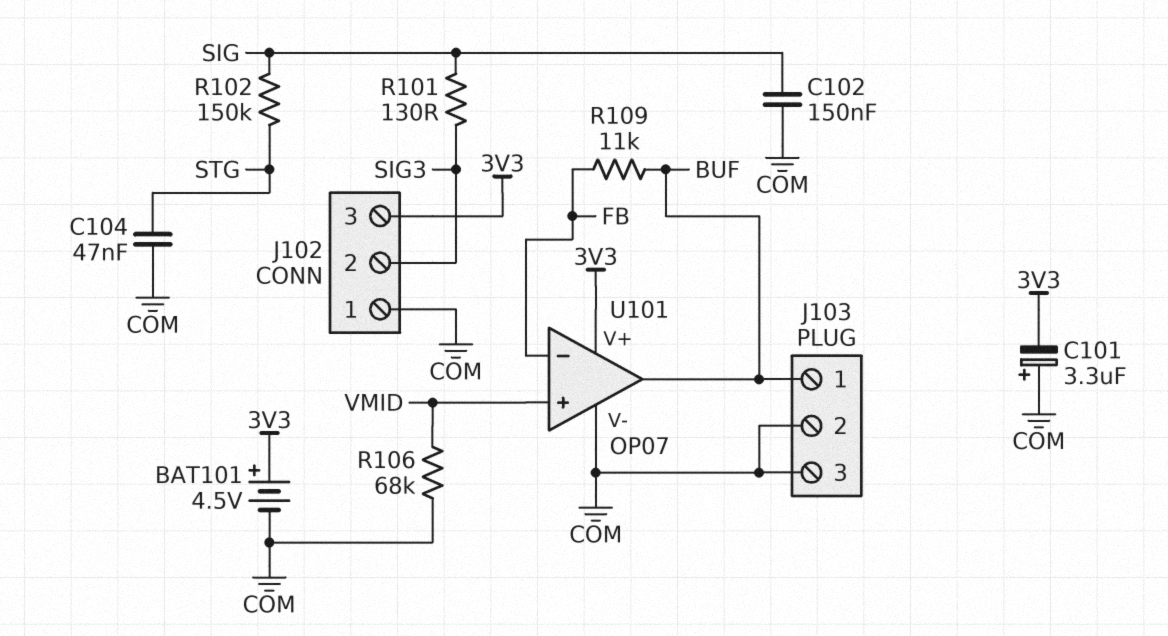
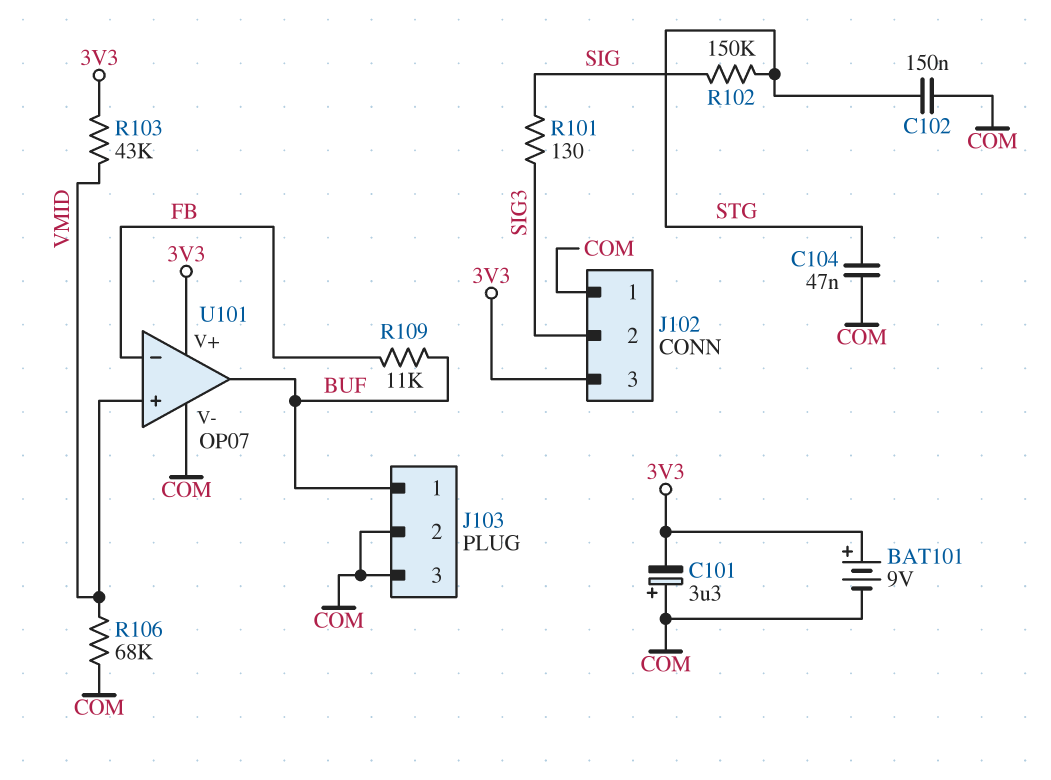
BAT101: 4.5V (plus 3V3, minus COM) -> 9V (plus 3V3, minus COM)
C102: 150nF (COM, SIG) -> 150nF (COM, STG)
R103: none -> 43k (3V3, VMID)

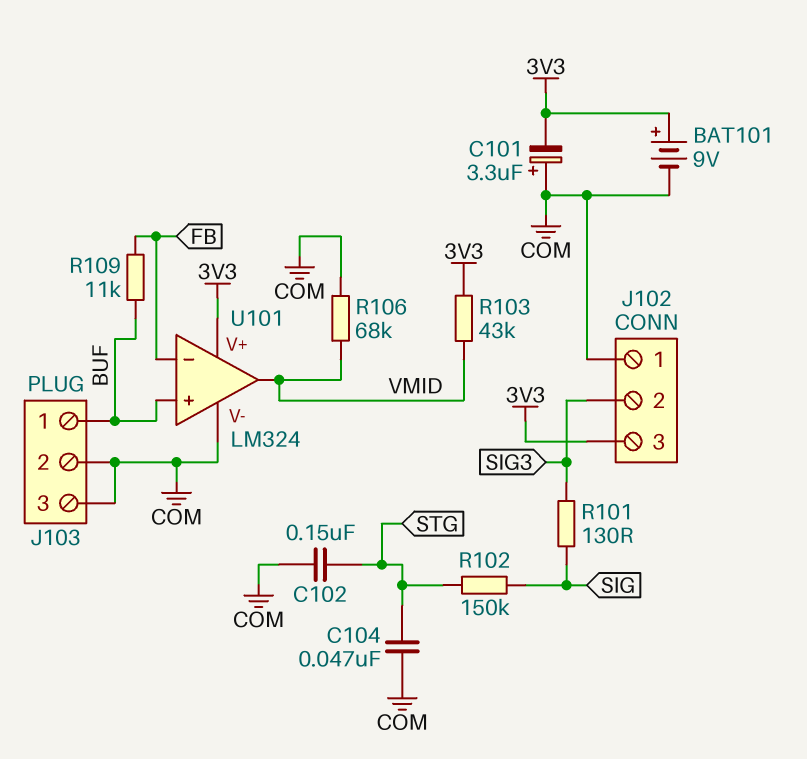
U101: OP07 -> LM324
U101 pin in+: VMID -> BUF
U101 pin out: BUF -> VMID

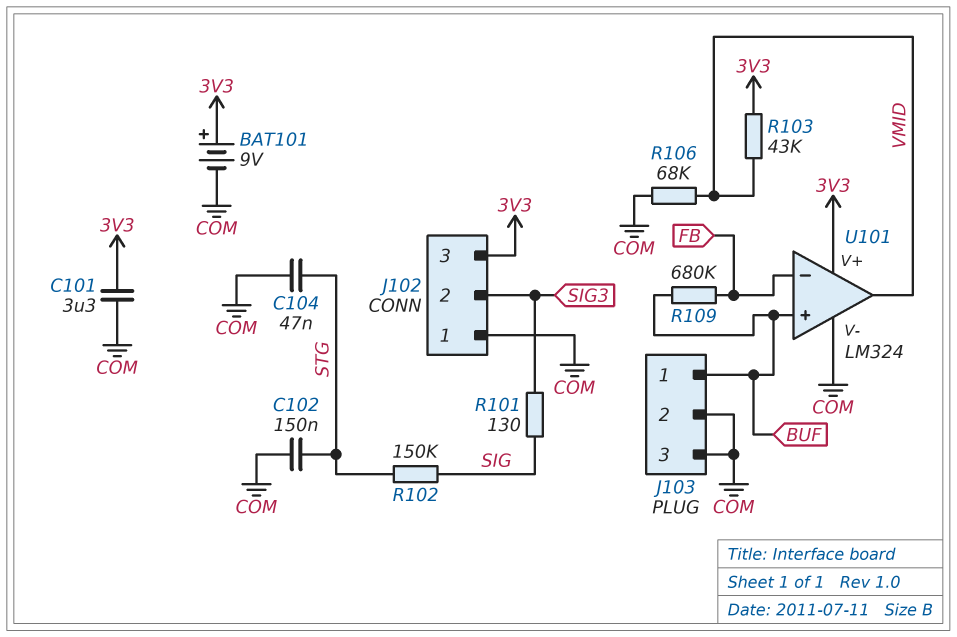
C101: 3.3uF (plus COM, minus 3V3) -> 3.3uF (3V3, COM)
R109: 11k (BUF, FB) -> 680k (BUF, FB)

